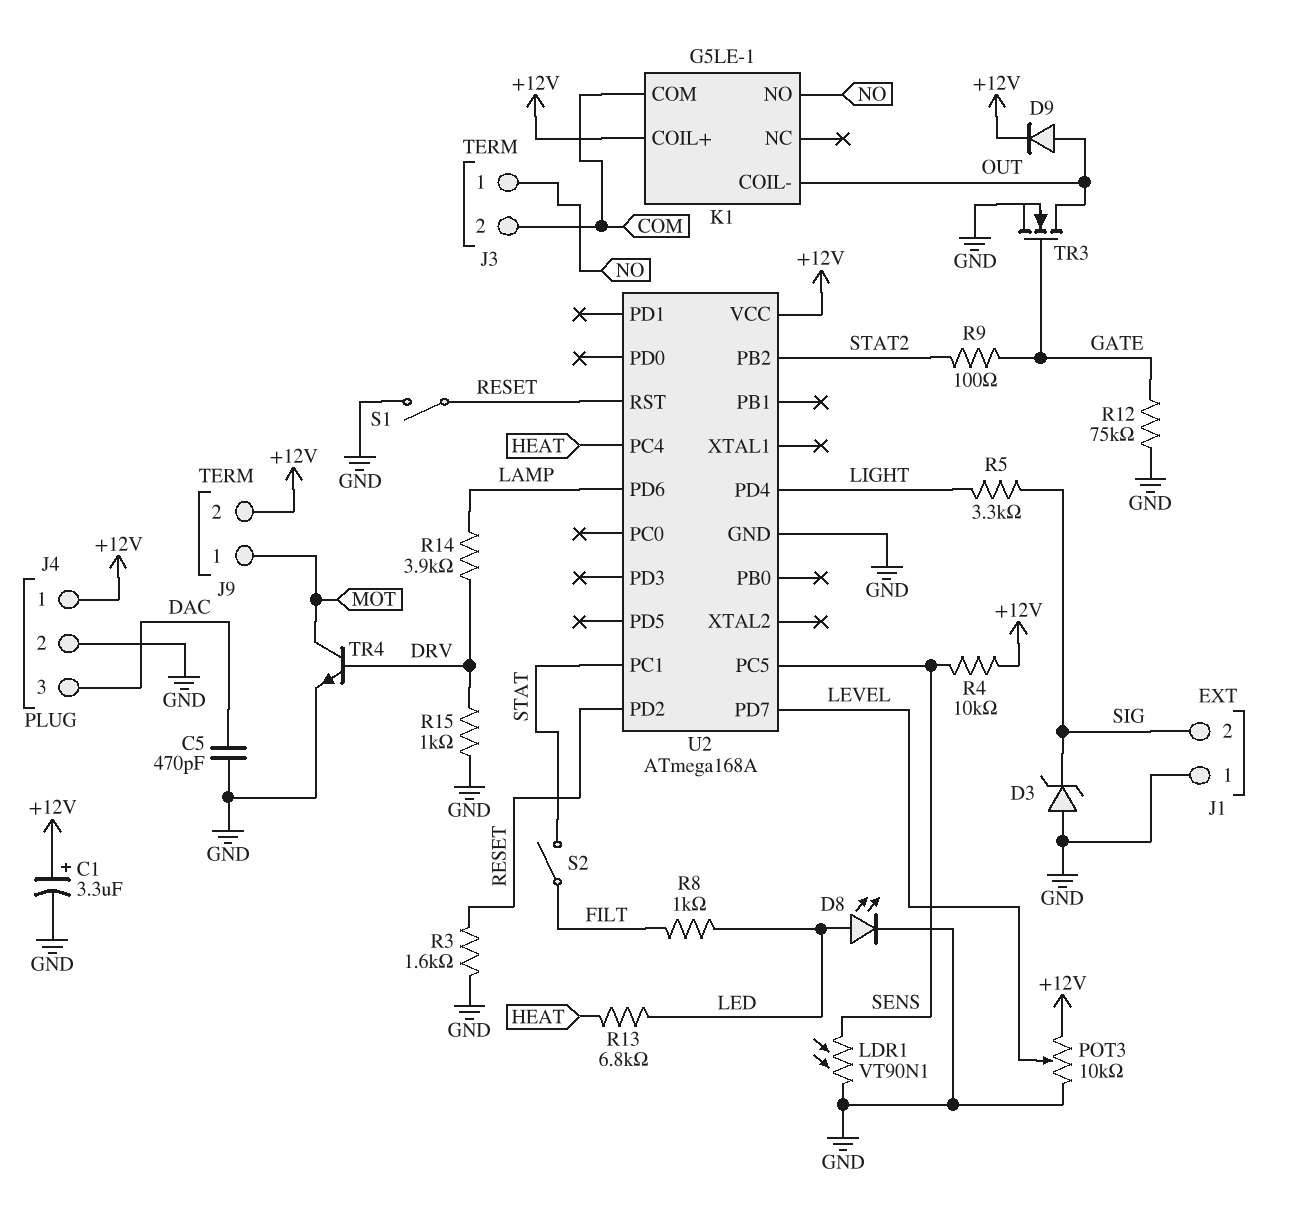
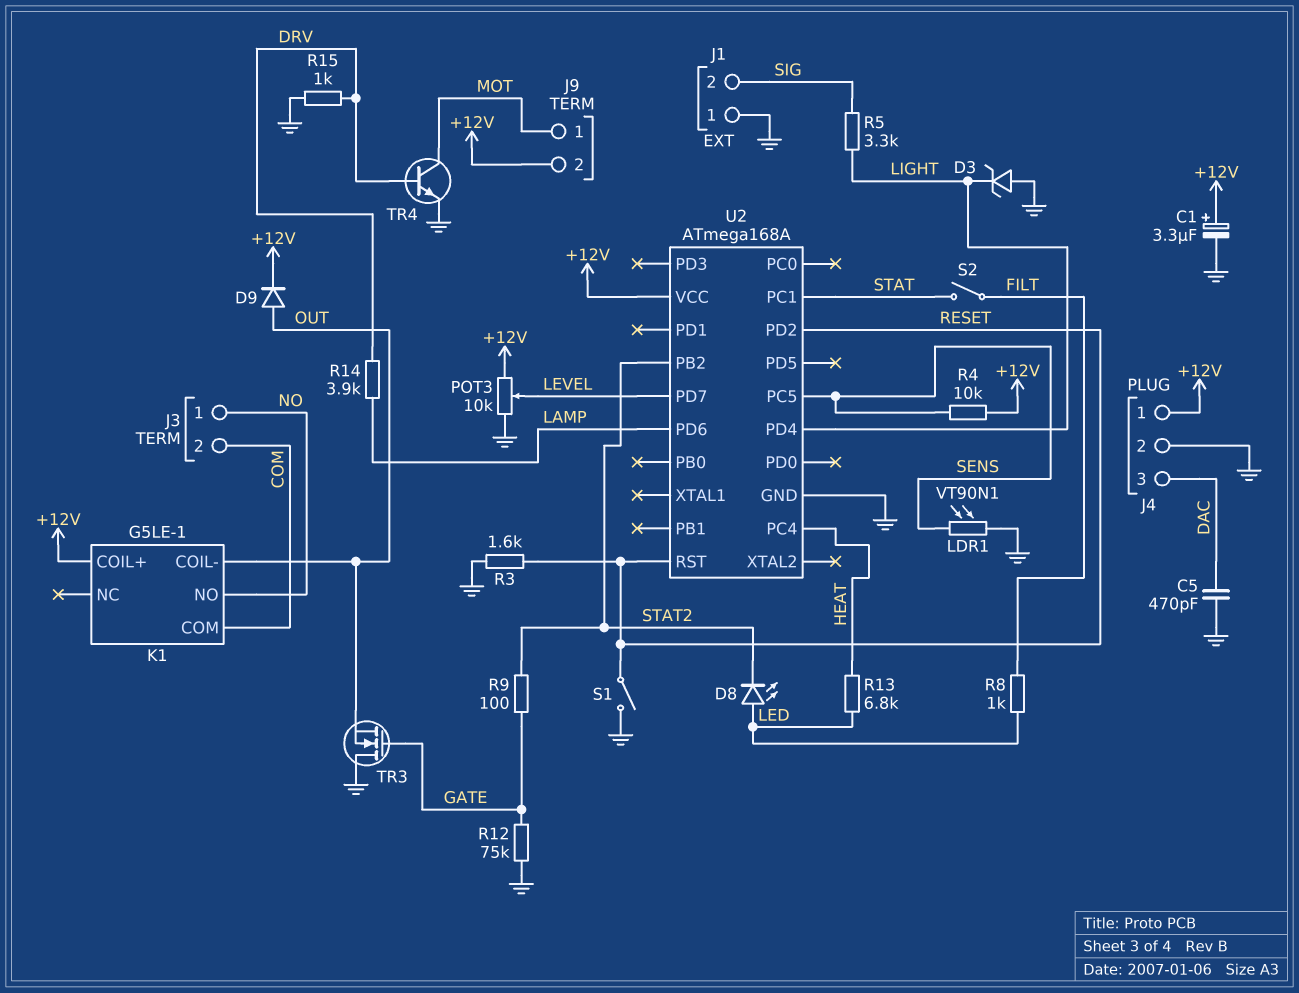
D3: zener (A GND, K SIG) -> zener (A GND, K LIGHT)
D8: LED (A LED, K GND) -> LED (A LED, K STAT2)
TR3: NMOS (G GATE, D OUT, S GND) -> NMOS (G GATE, D GND, S OUT)

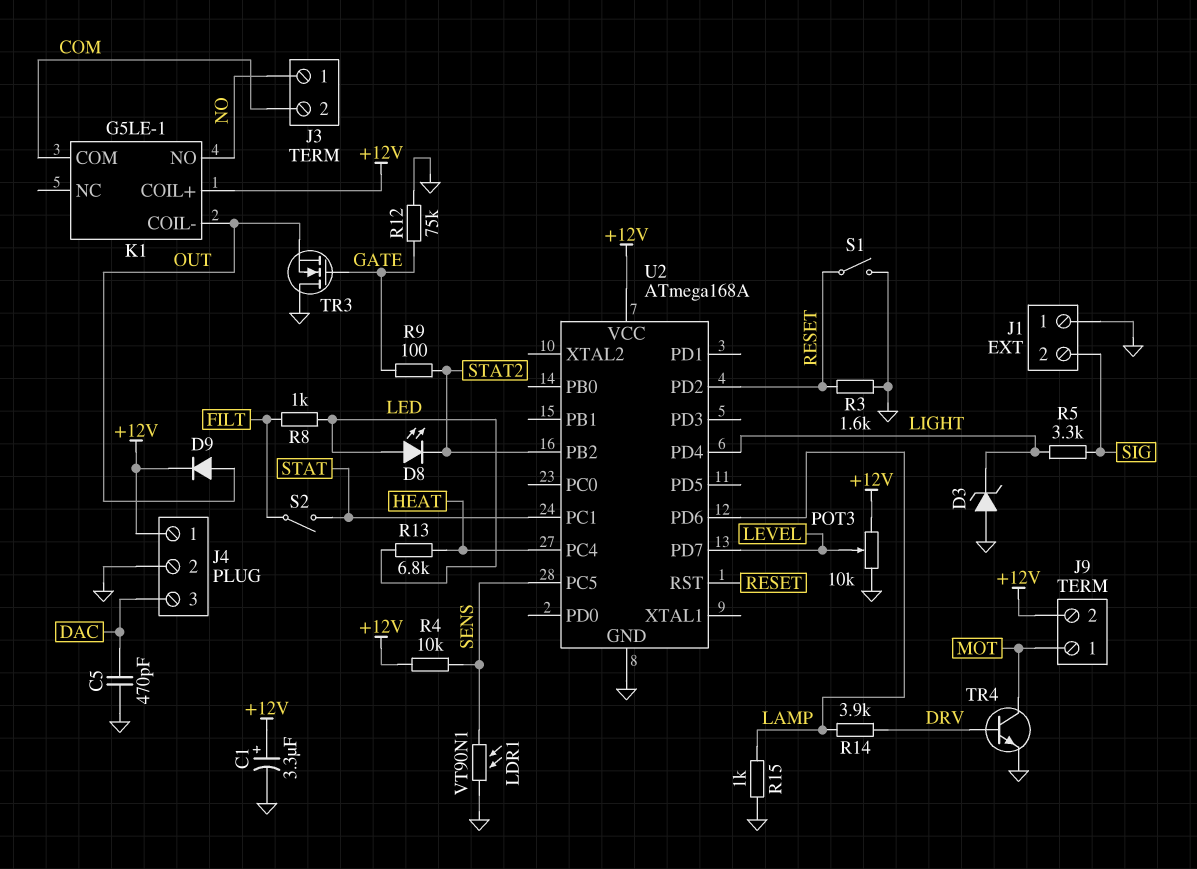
R15: 1k (DRV, GND) -> 1k (GND, LAMP)

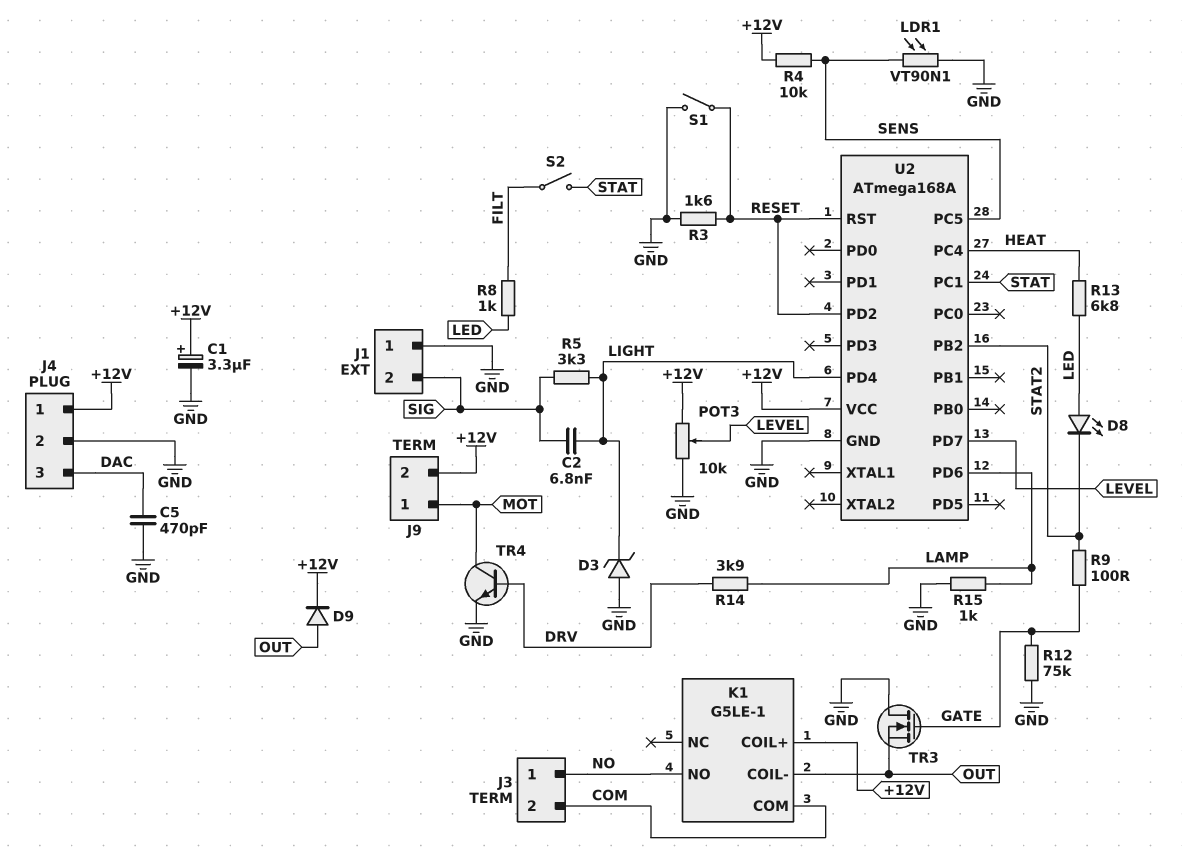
C2: none -> 6.8nF (LIGHT, SIG)

